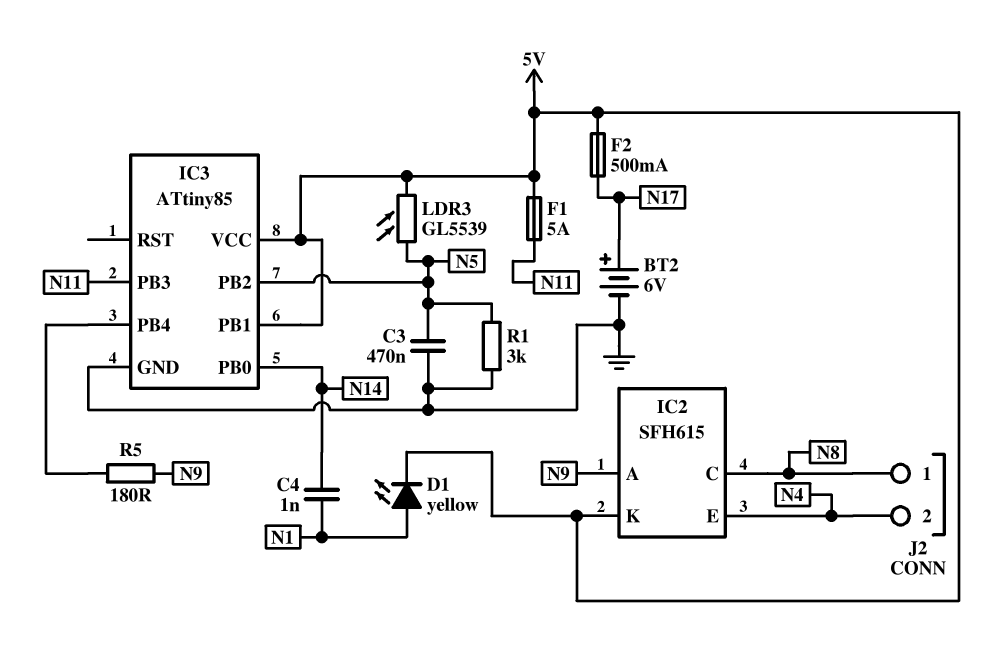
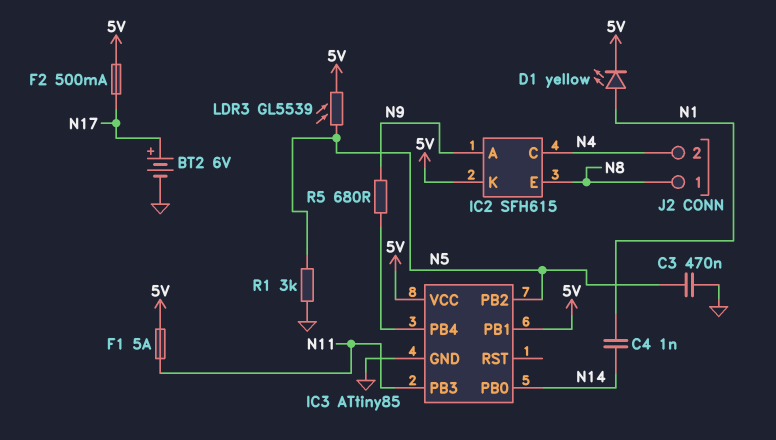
IC2 pin C: N8 -> N4
IC2 pin E: N4 -> N8
R5: 180 (IC3/PB4, N9) -> 680 (IC3/PB4, N9)

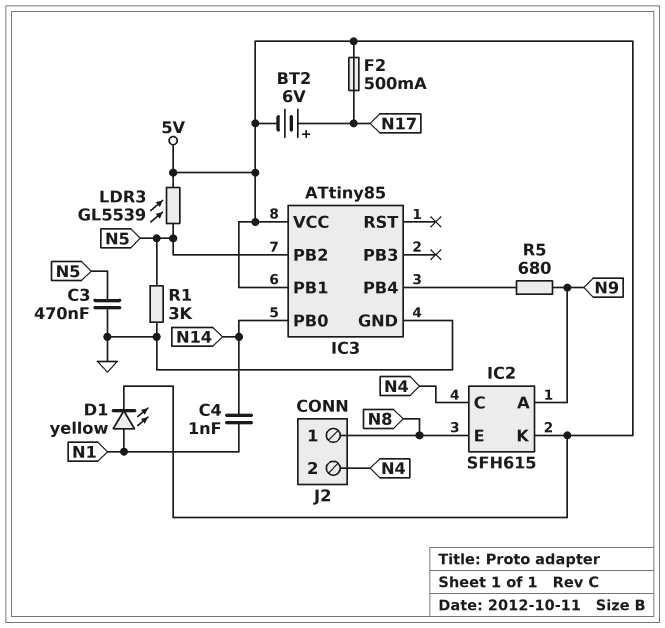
BT2: 6V (plus N17, minus GND) -> 6V (plus N17, minus 5V)
F1: 5A (5V, N11) -> none
IC3 pin PB3: N11 -> none

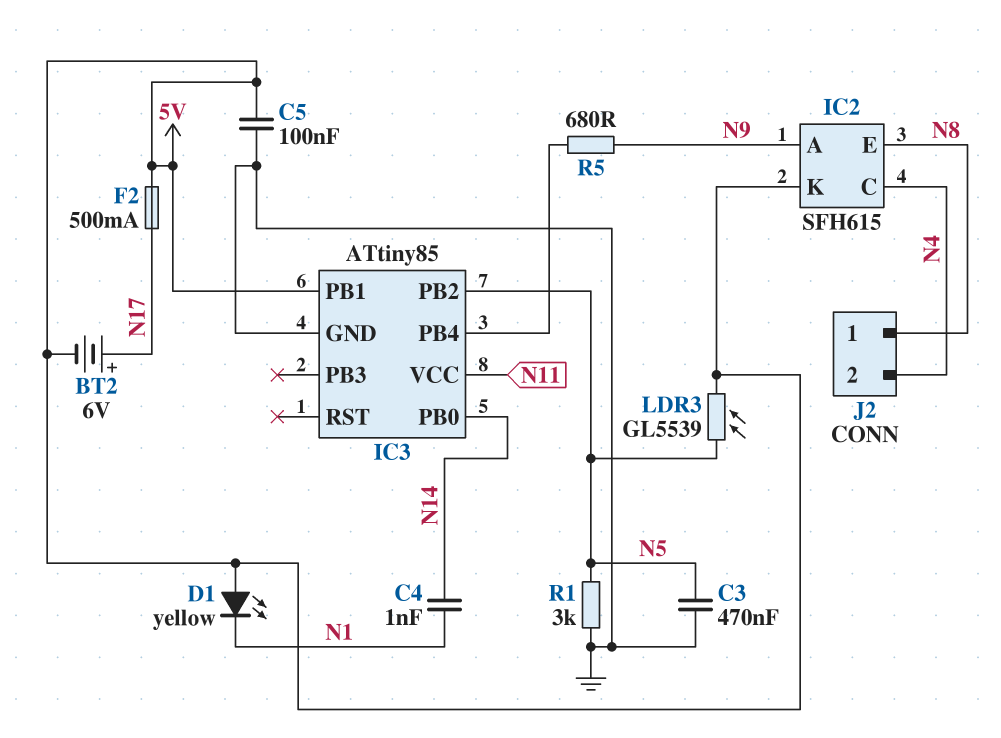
C5: none -> 100nF (5V, GND)
D1: LED yellow (A N1, K 5V) -> LED yellow (A 5V, K N1)
IC3 pin VCC: 5V -> N11

